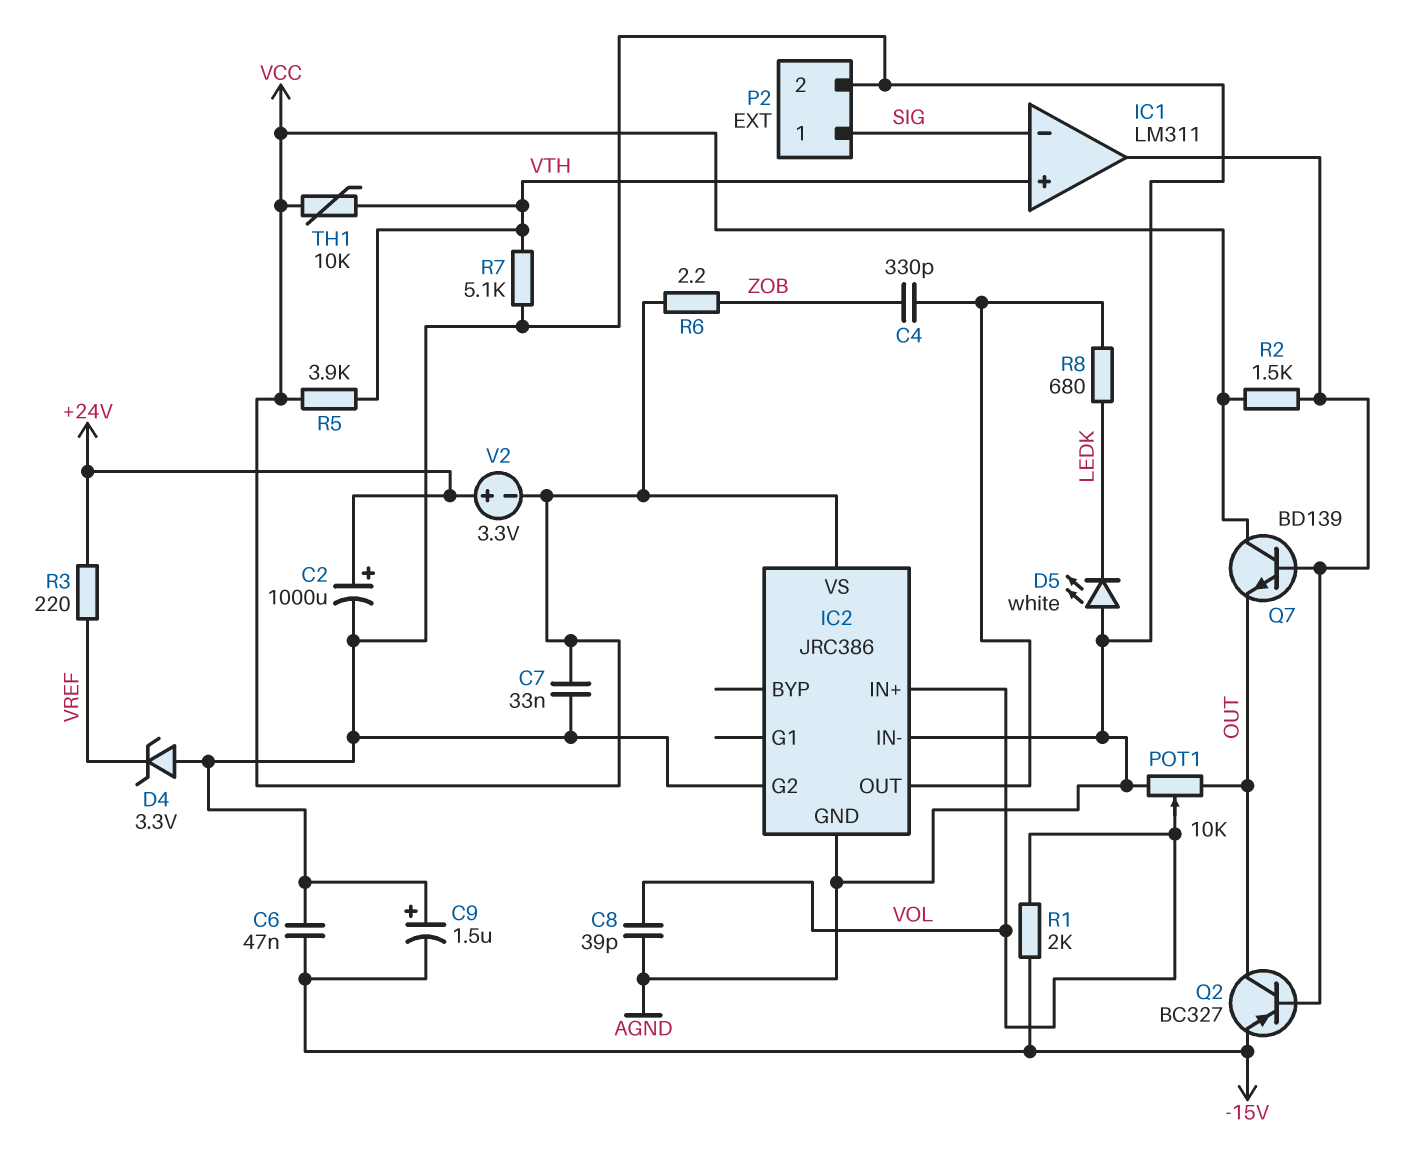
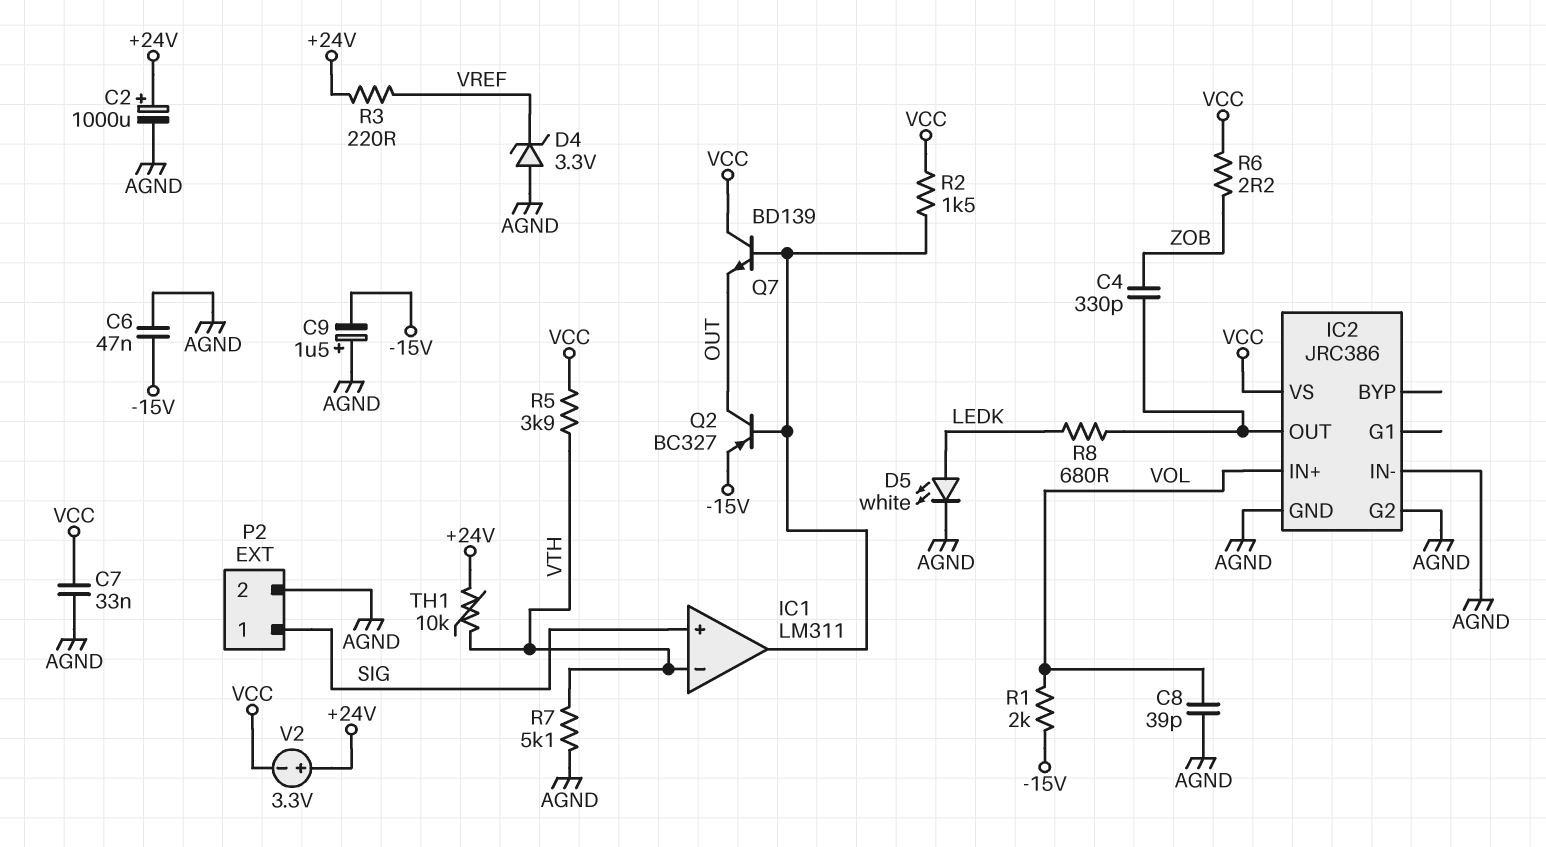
D5: LED white (A AGND, K LEDK) -> LED white (A LEDK, K AGND)
IC1 pin in+: VTH -> SIG
IC1 pin in-: SIG -> VTH
POT1: 10k (AGND, OUT, wiper VOL) -> none
TH1: 10k (VCC, VTH) -> 10k (+24V, VTH)

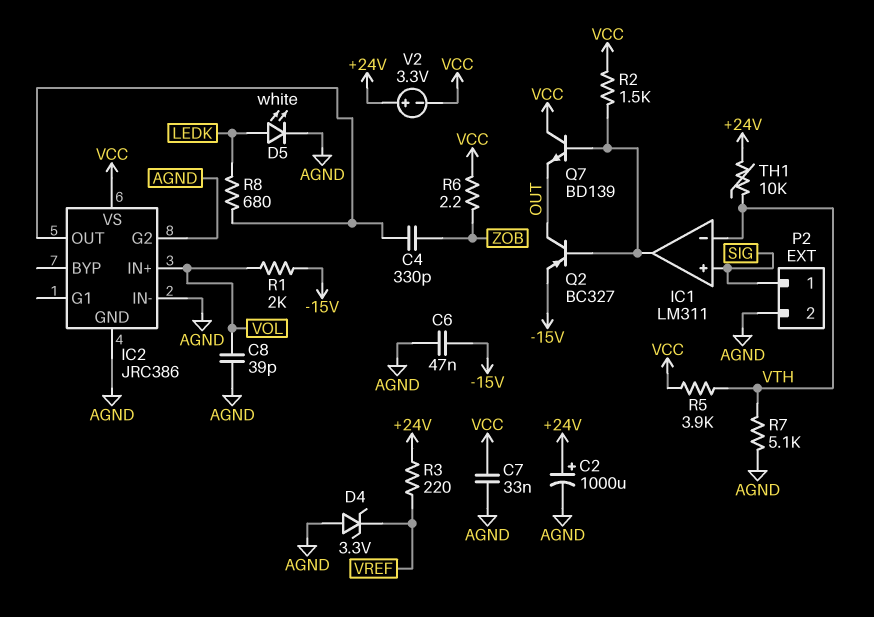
C9: 1.5uF (plus AGND, minus -15V) -> none

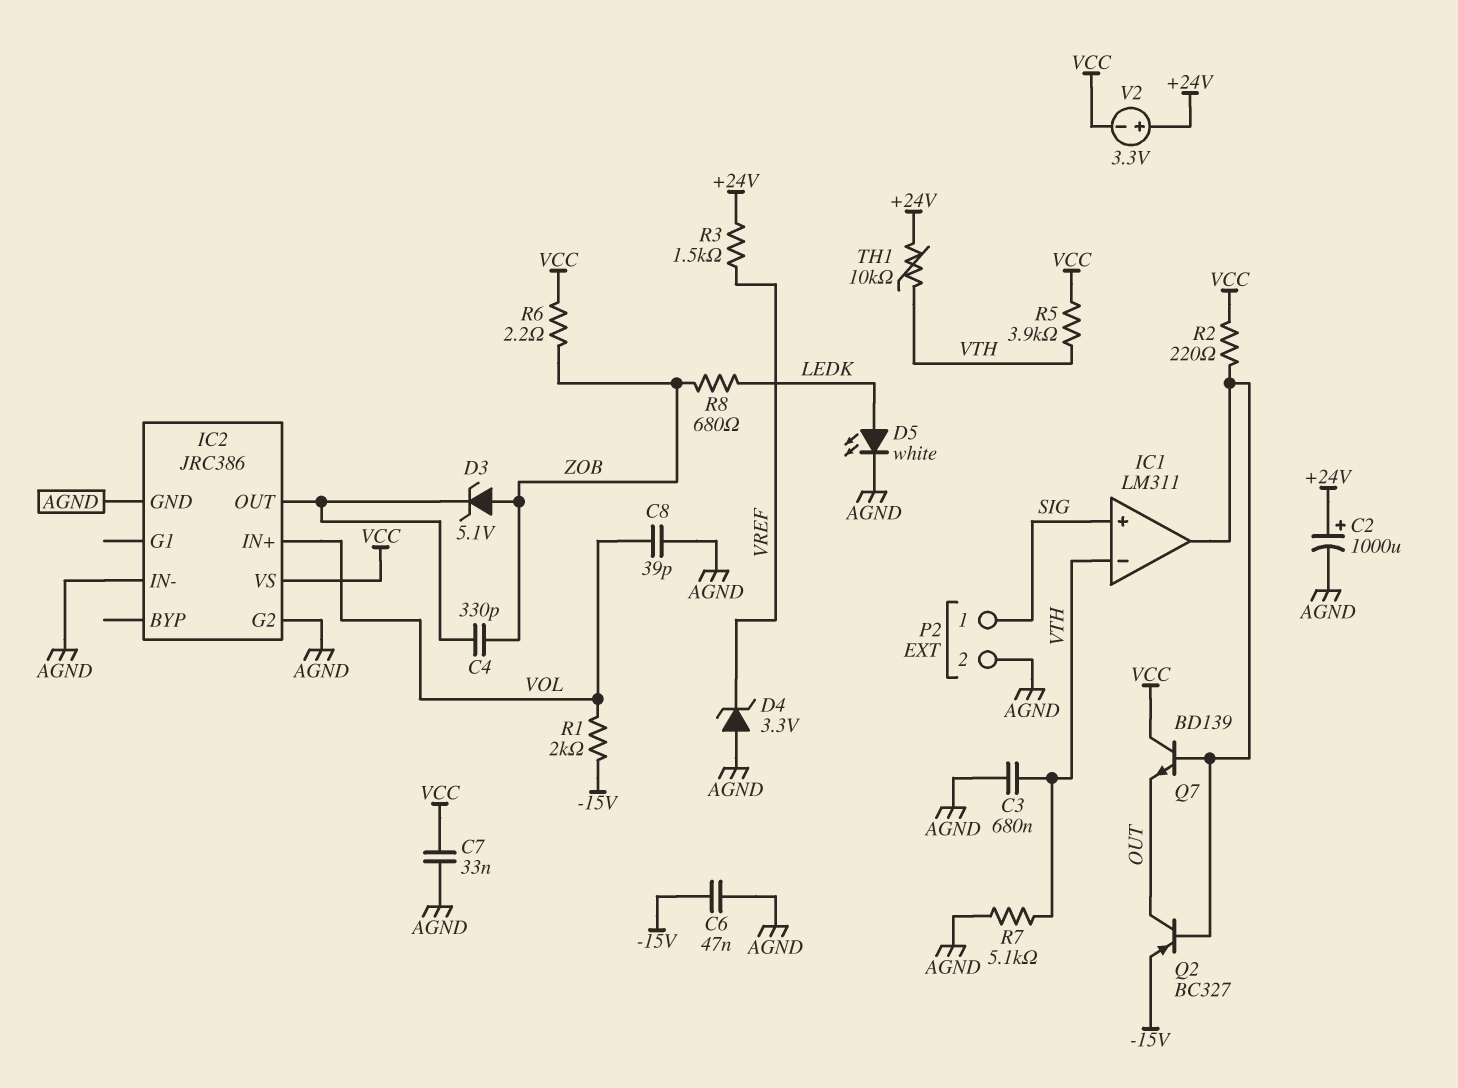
C3: none -> 680nF (AGND, VTH)
D3: none -> zener 5.1V (A ZOB, K IC2/OUT)
R2: 1.5k (IC1/out, VCC) -> 220 (IC1/out, VCC)
R3: 220 (+24V, VREF) -> 1.5k (+24V, VREF)
R8: 680 (IC2/OUT, LEDK) -> 680 (LEDK, ZOB)

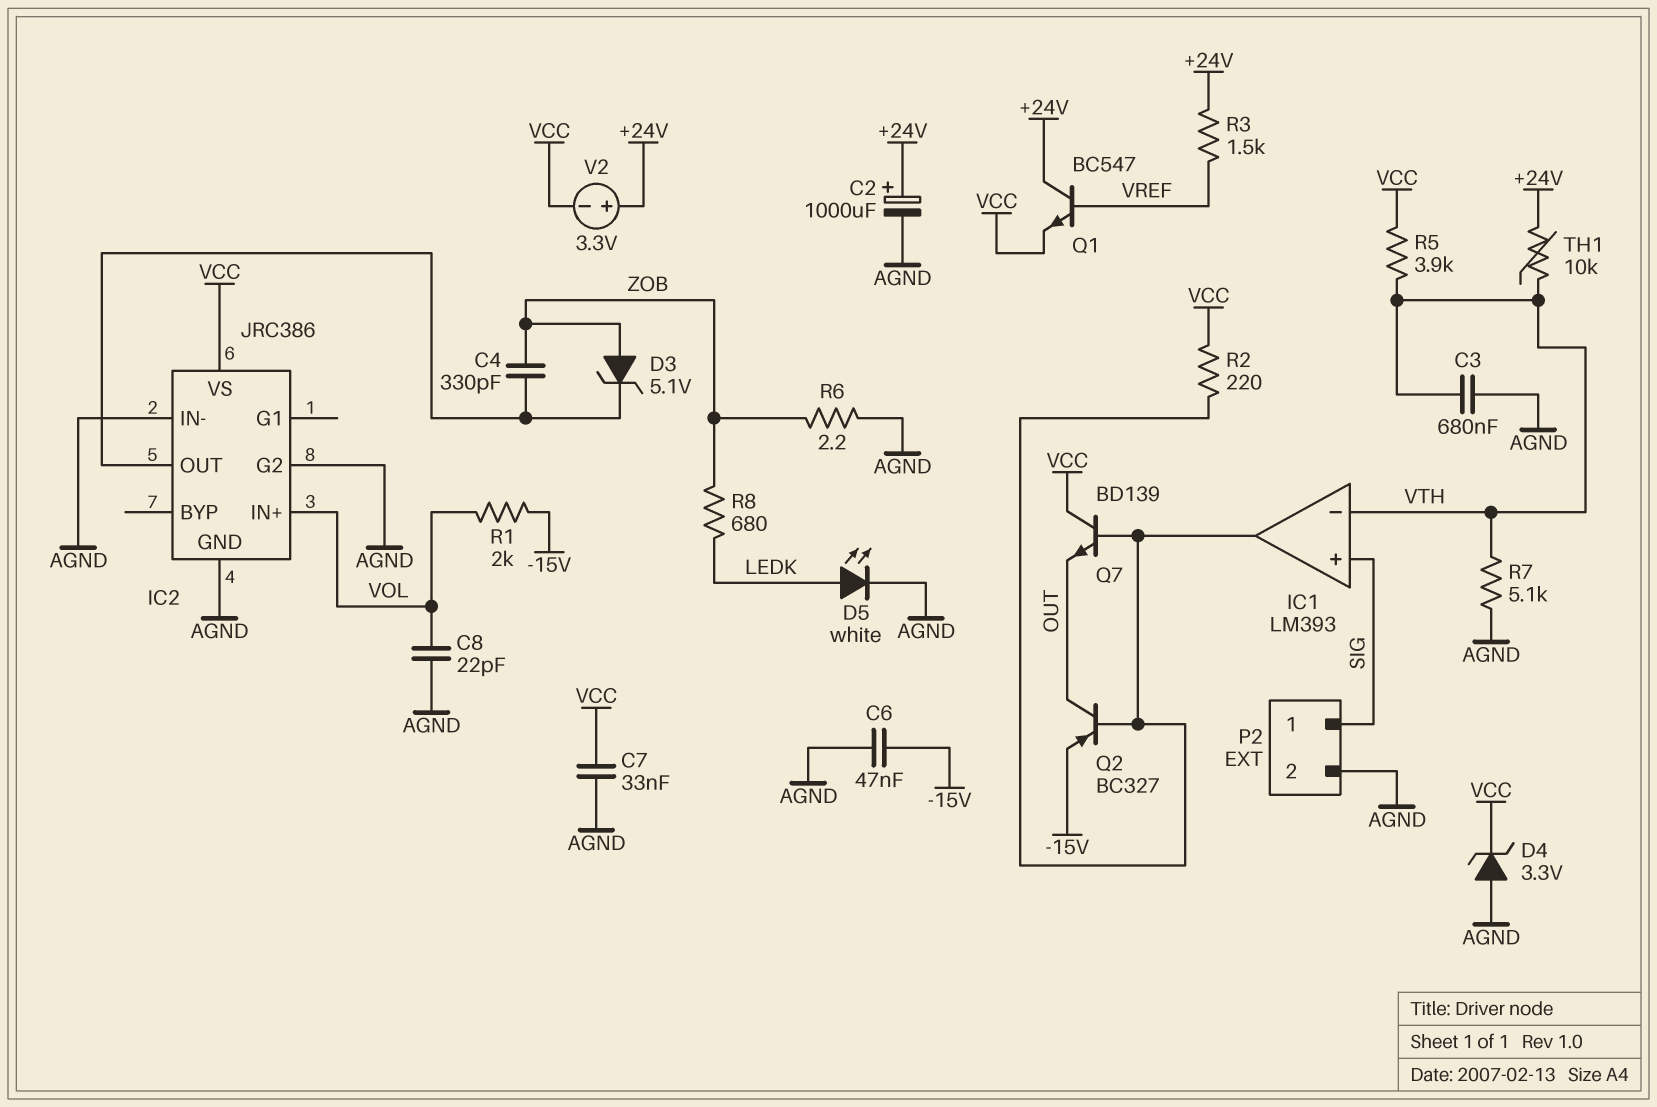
C8: 39pF (AGND, VOL) -> 22pF (AGND, VOL)
D4: zener 3.3V (A AGND, K VREF) -> zener 3.3V (A AGND, K VCC)
IC1: LM311 -> LM393
Q1: none -> NPN BC547 (B VREF, C +24V, E VCC)
R6: 2.2 (VCC, ZOB) -> 2.2 (AGND, ZOB)

